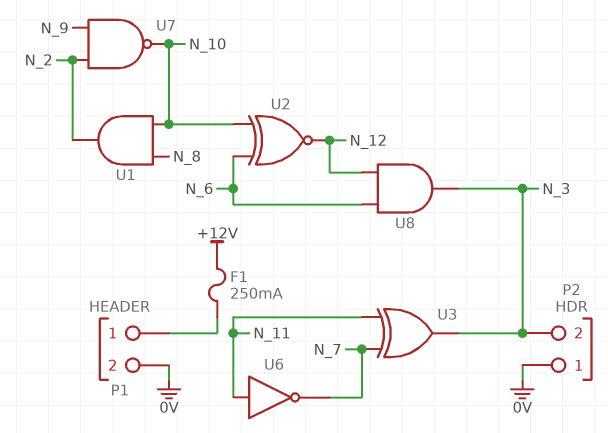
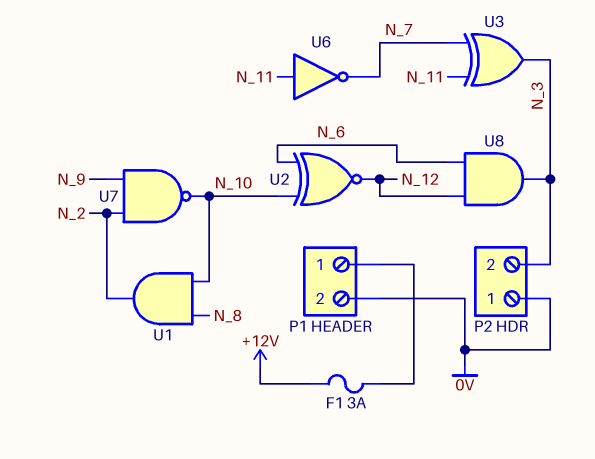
F1: 250mA (+12V, P1/1) -> 3A (+12V, P1/1)

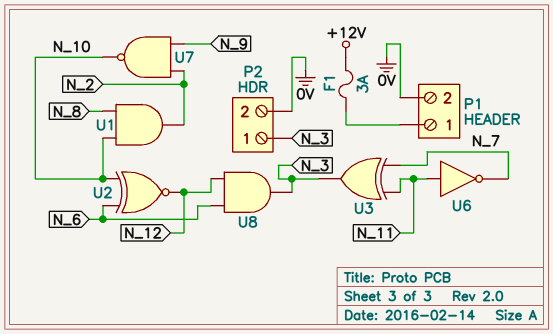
P2 pin 1: 0V -> N_3
P2 pin 2: N_3 -> 0V

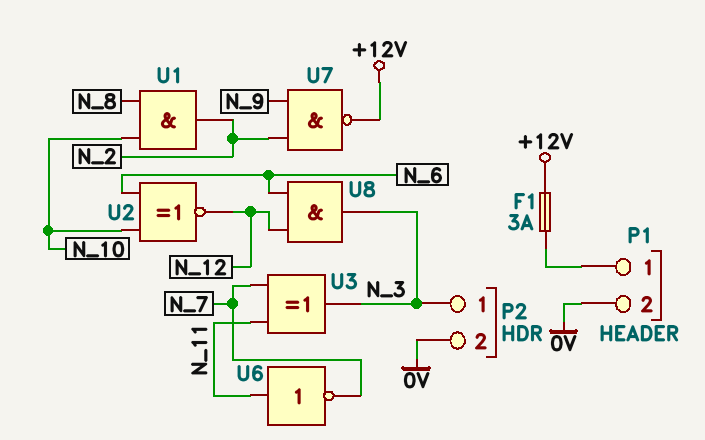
U7: NAND (in N_2, in N_9, out N_10) -> NAND (in N_2, in N_9, out +12V)

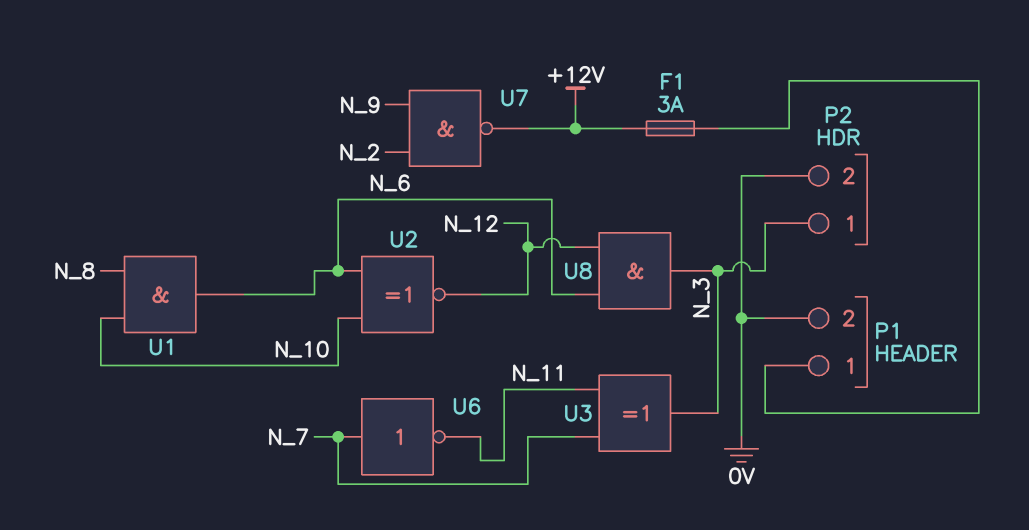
U1: AND (in N_8, in N_10, out N_2) -> AND (in N_8, in N_10, out N_6)
U6: NOT (in N_11, out N_7) -> NOT (in N_7, out N_11)

